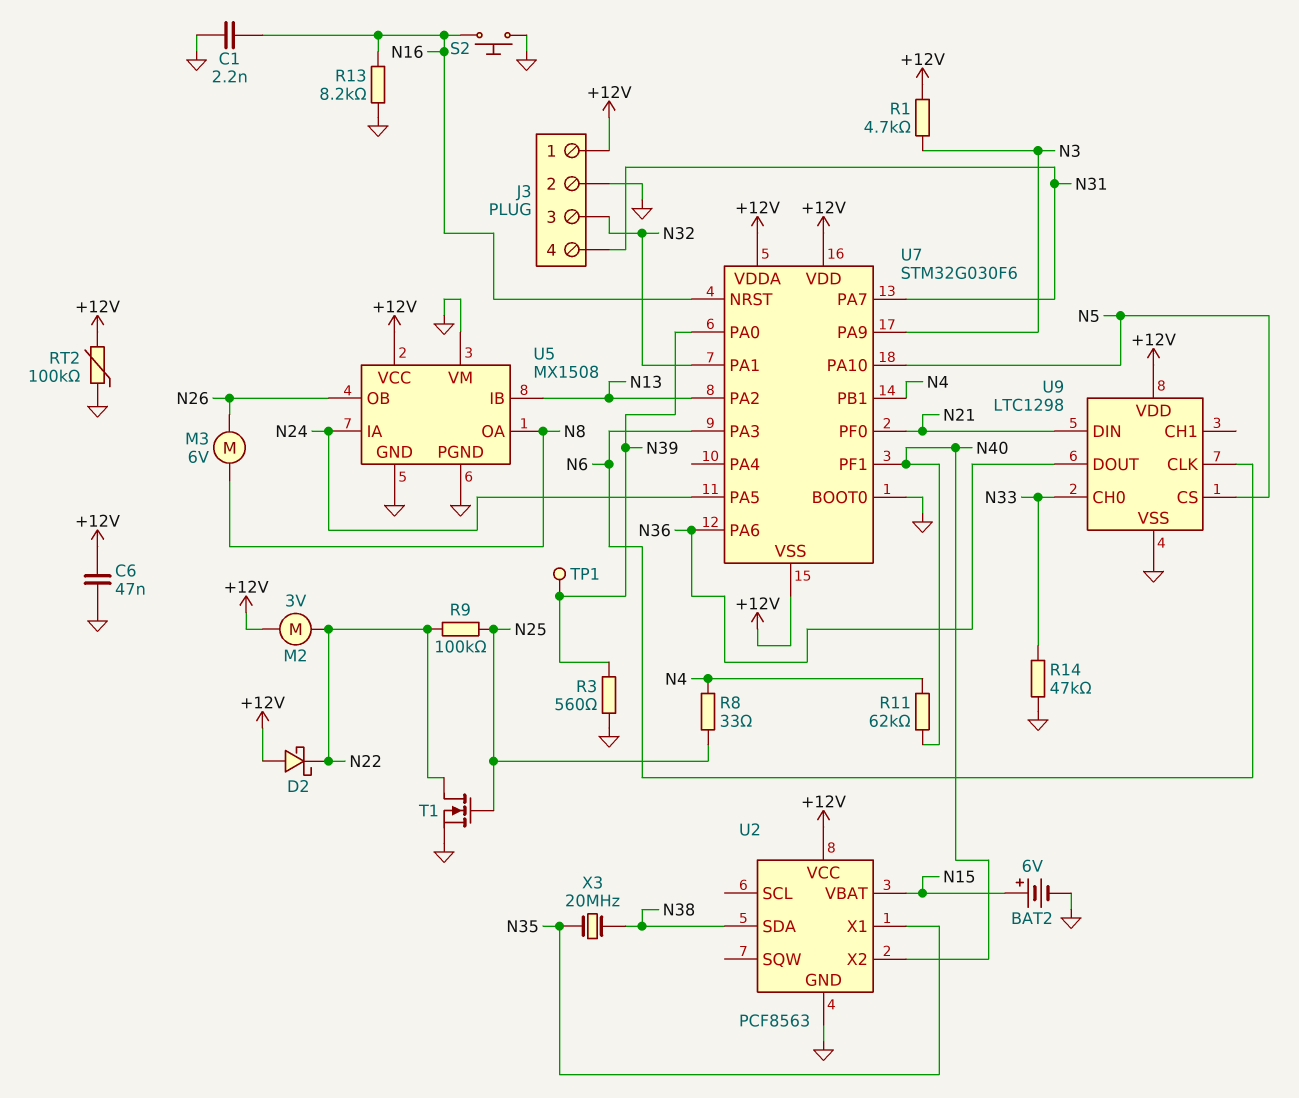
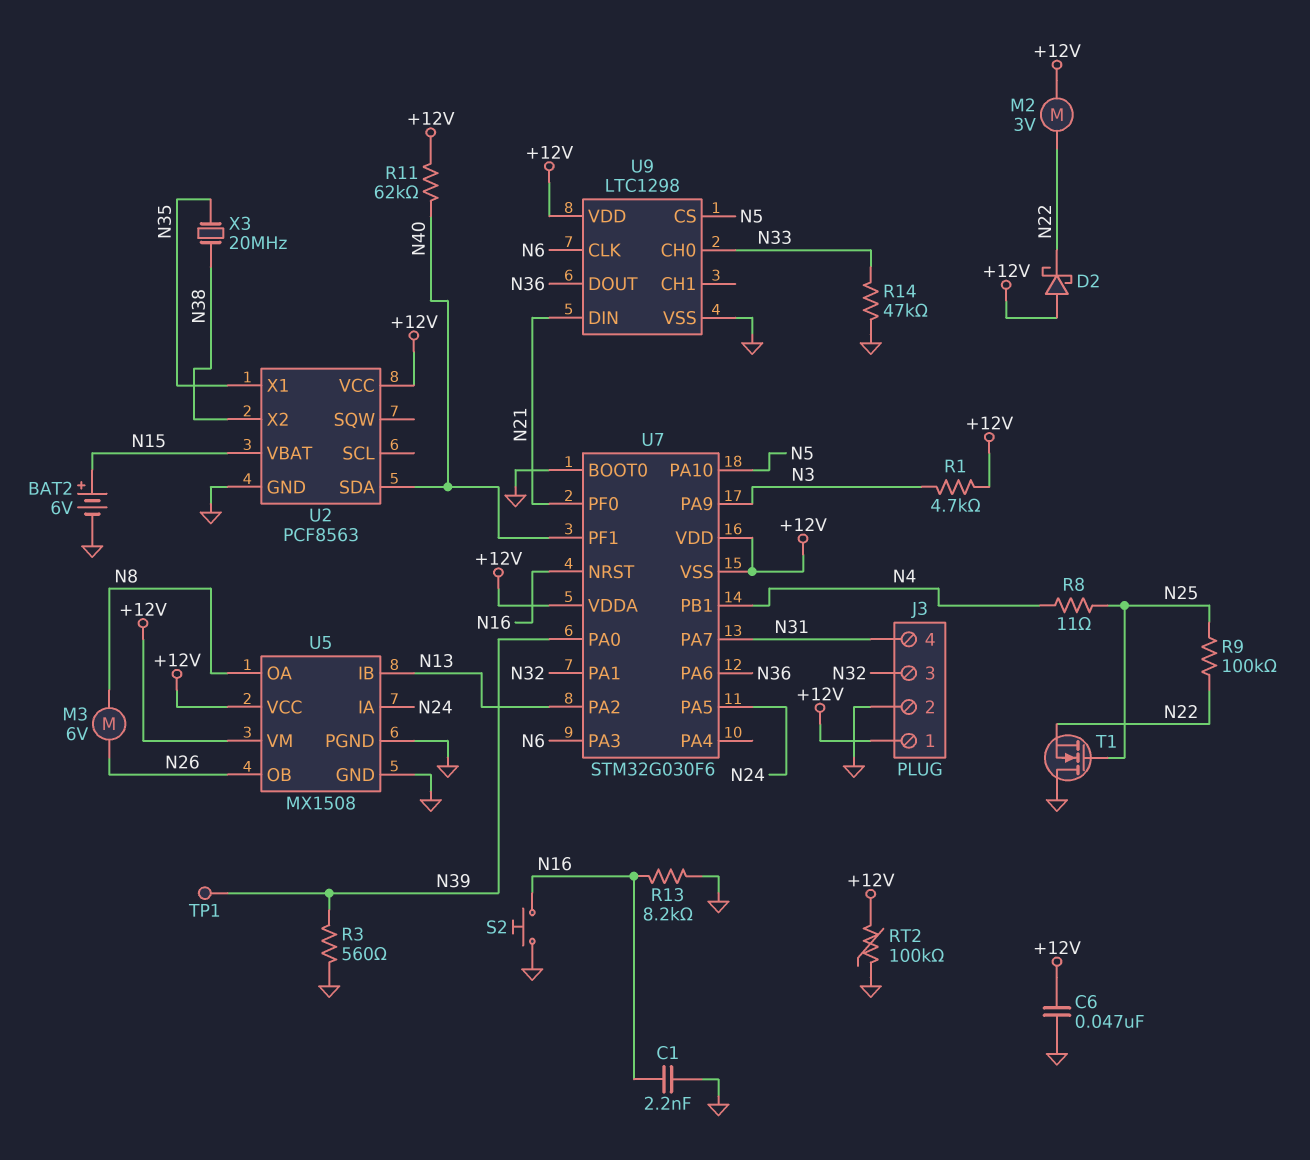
R8: 33 (N4, N25) -> 11 (N4, N25)
R11: 62k (N4, N40) -> 62k (+12V, N40)
T1: NMOS (G N25, D N22, S GND) -> NMOS (G N25, D GND, S N22)
U2 pin SDA: N38 -> N40
U2 pin X2: N40 -> N38
U5 pin VM: GND -> +12V

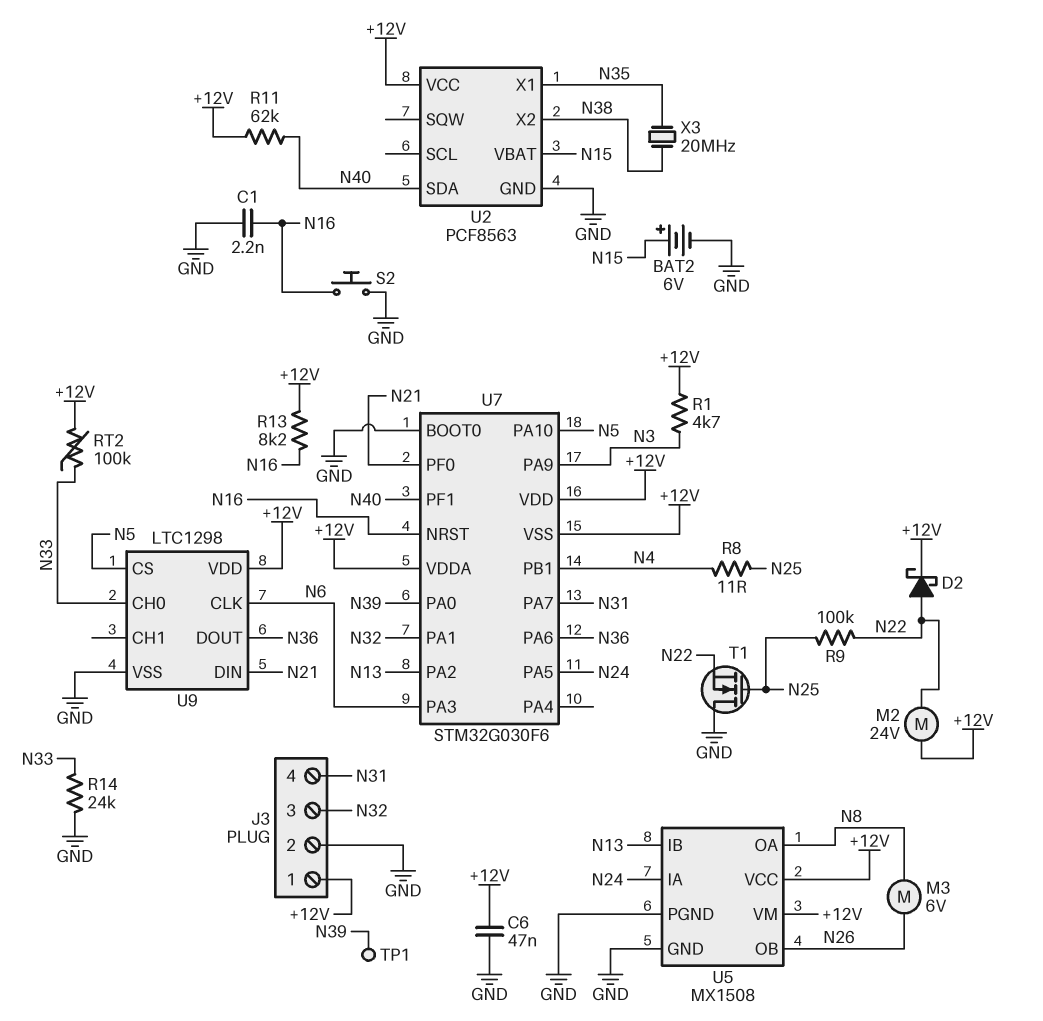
D2: schottky (A +12V, K N22) -> schottky (A N22, K +12V)
M2: motor 3V (+12V, N22) -> motor 24V (+12V, N22)
R3: 560 (GND, N39) -> none
R13: 8.2k (GND, N16) -> 8.2k (+12V, N16)
R14: 47k (GND, N33) -> 24k (GND, N33)
RT2: 100k (+12V, GND) -> 100k (+12V, N33)

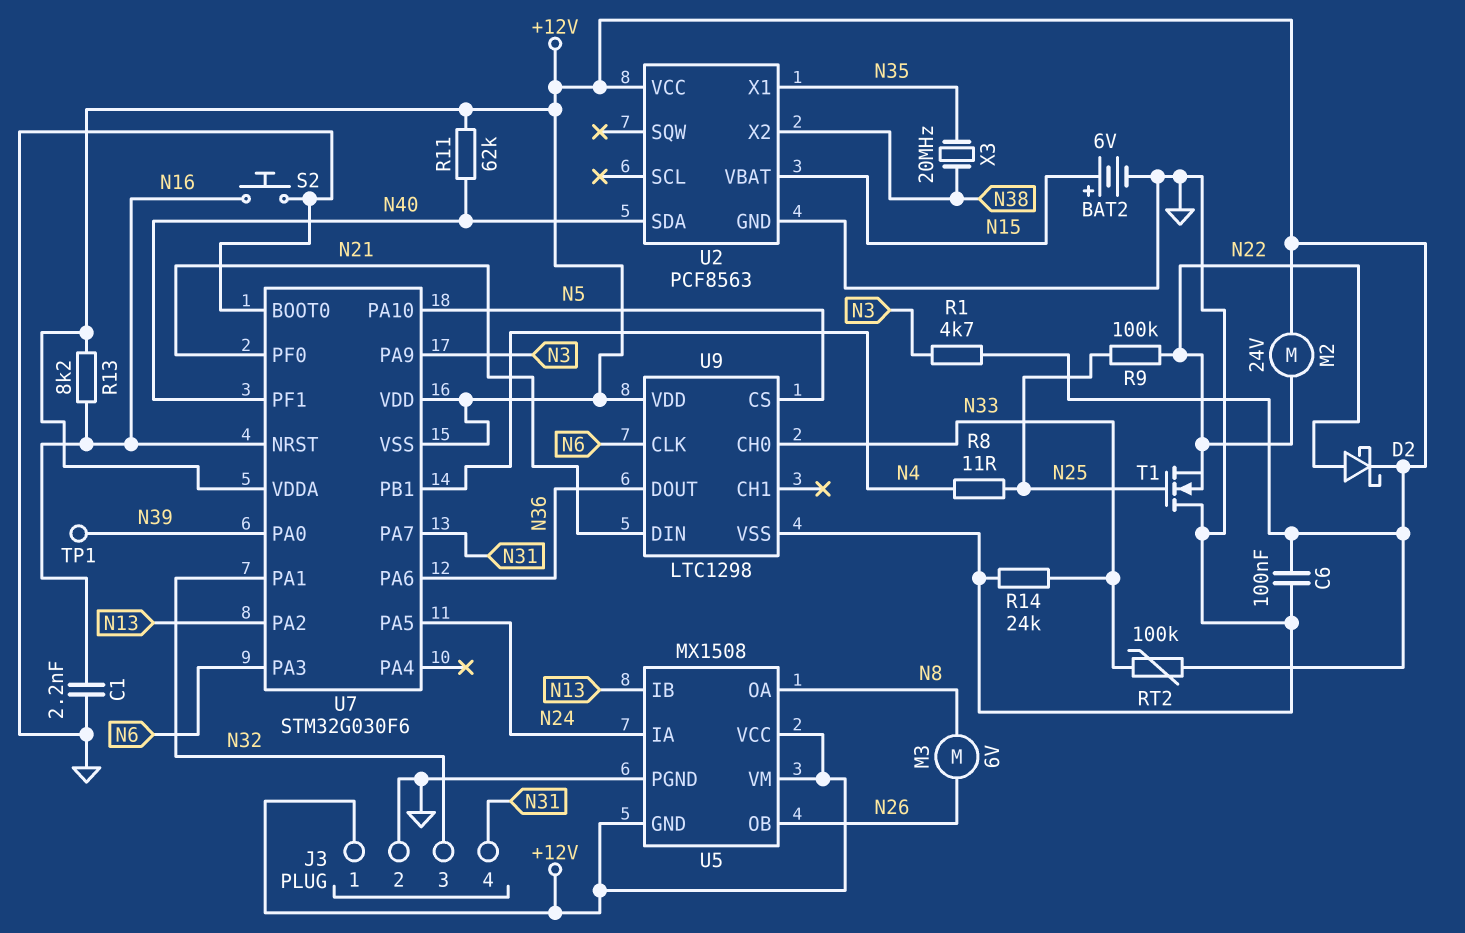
C6: 47nF (+12V, GND) -> 100nF (+12V, GND)
U5 pin GND: GND -> +12V

